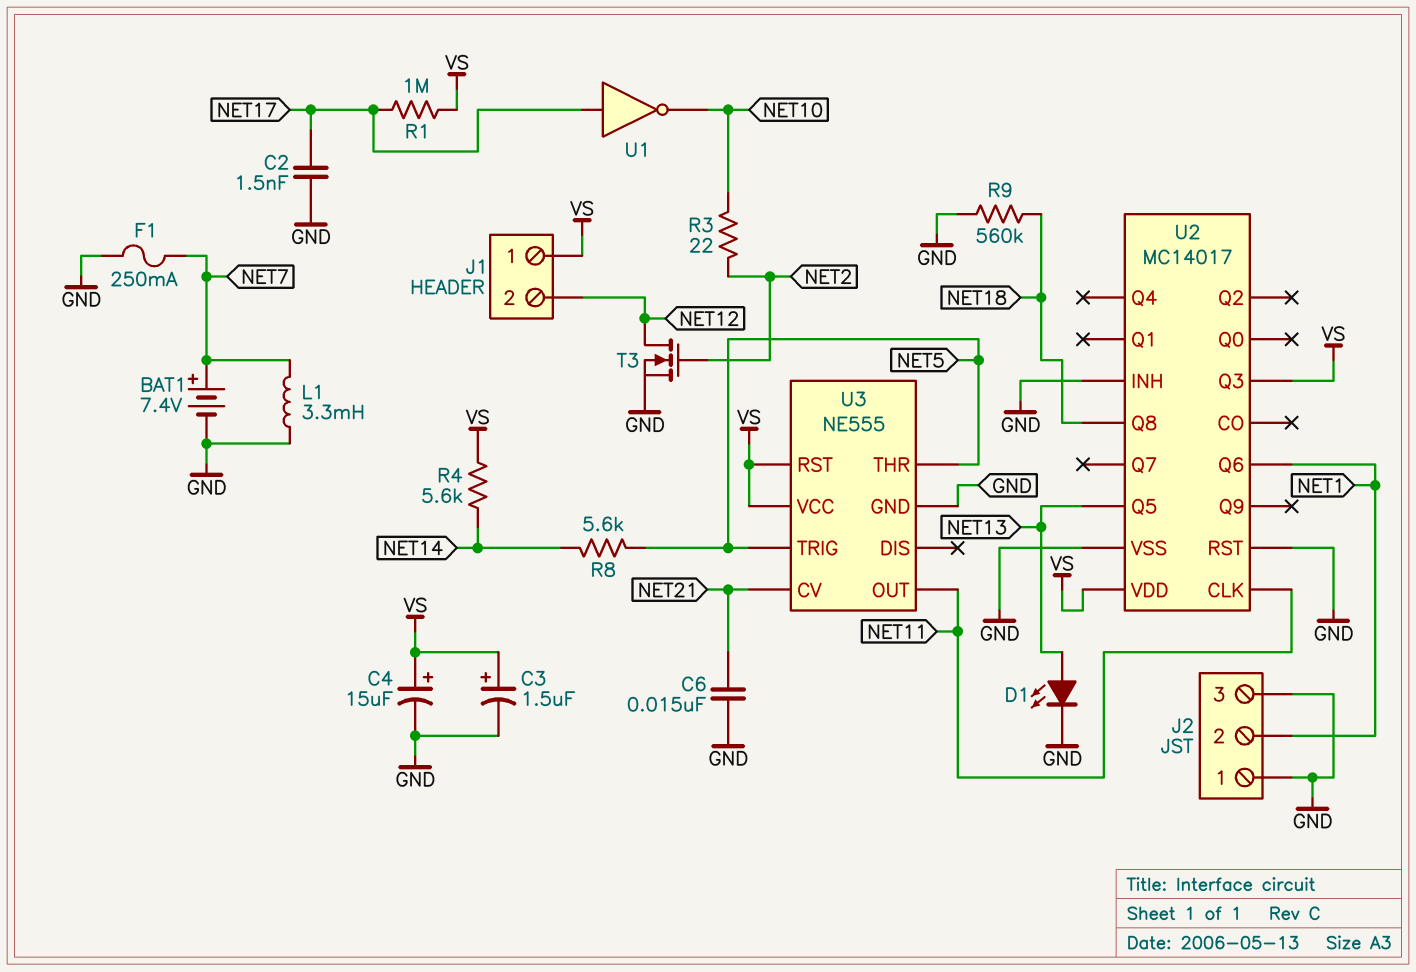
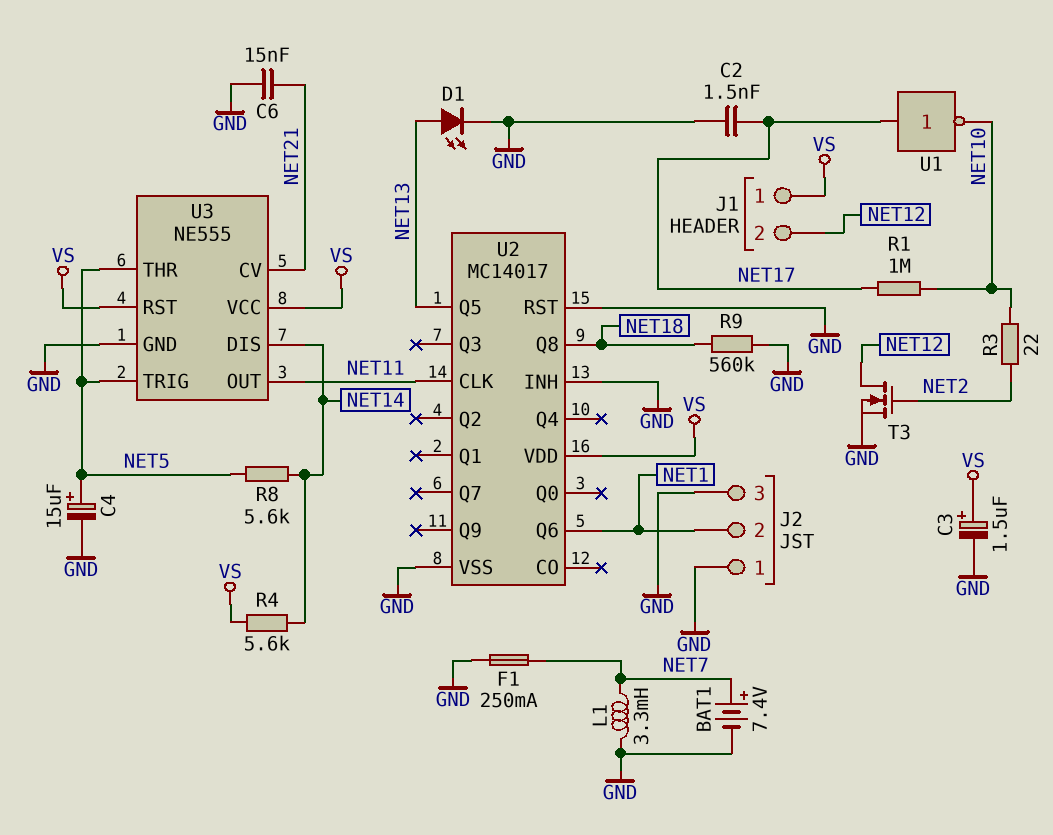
C4: 15uF (plus VS, minus GND) -> 15uF (plus NET5, minus GND)
R1: 1M (NET17, VS) -> 1M (NET10, NET17)
U2 pin Q3: VS -> none
U3 pin DIS: none -> NET14

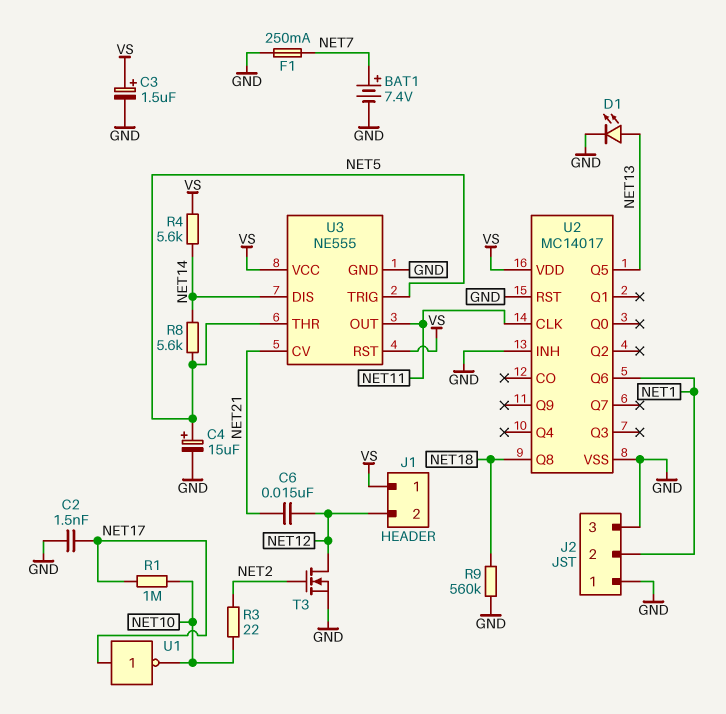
C6: 15nF (GND, NET21) -> 15nF (NET12, NET21)
L1: 3.3mH (GND, NET7) -> none

